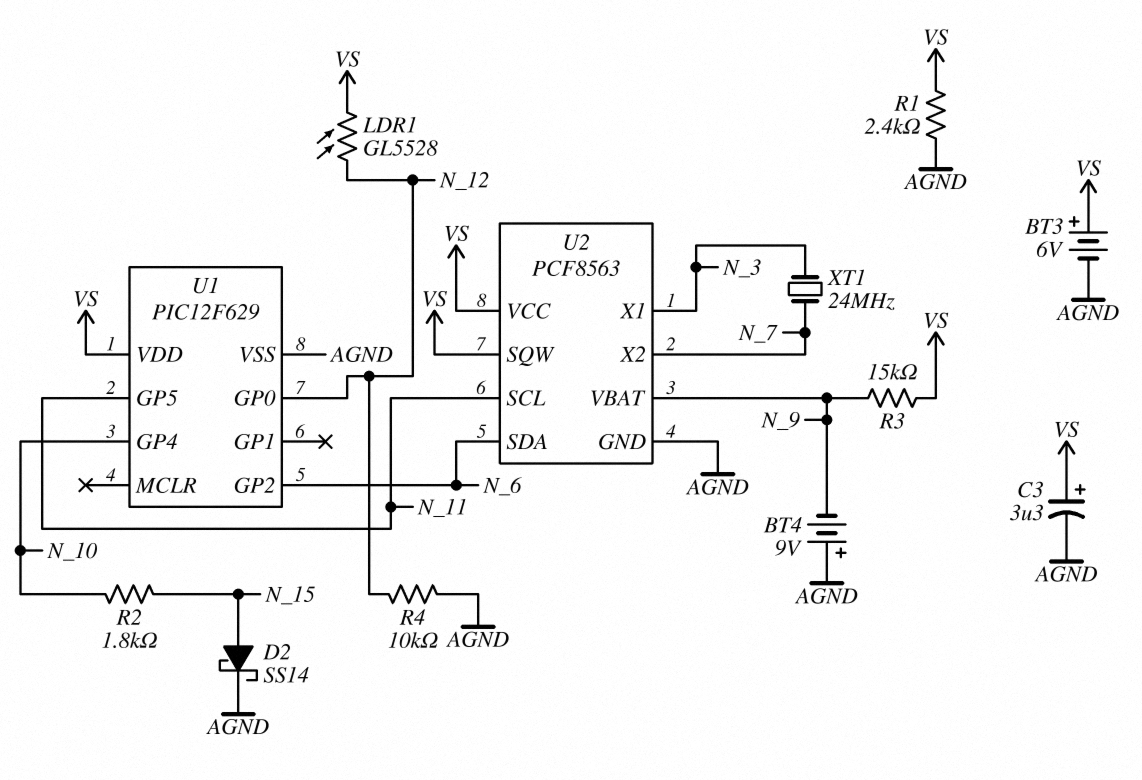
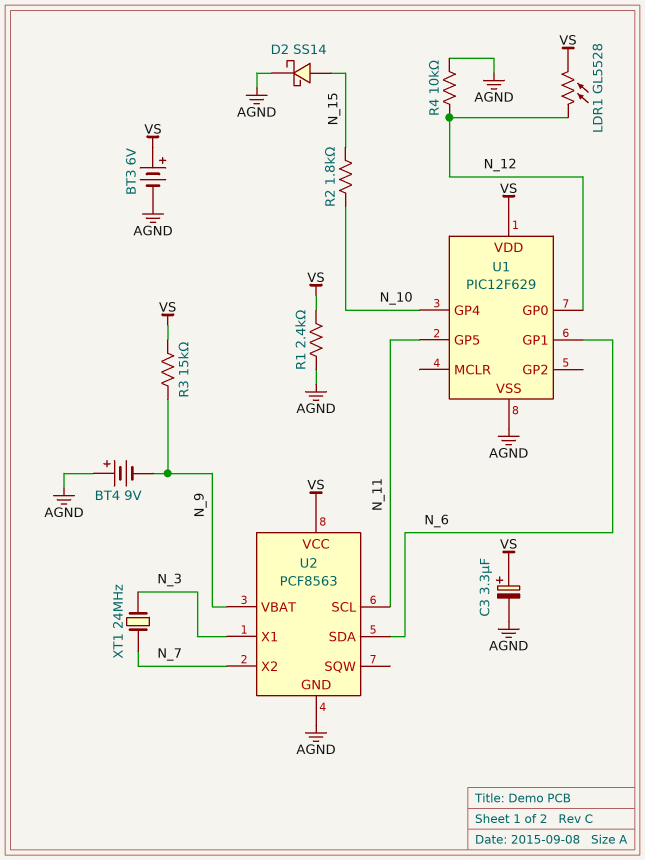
U1 pin GP1: none -> N_6
U1 pin GP2: N_6 -> none
U2 pin SQW: VS -> none

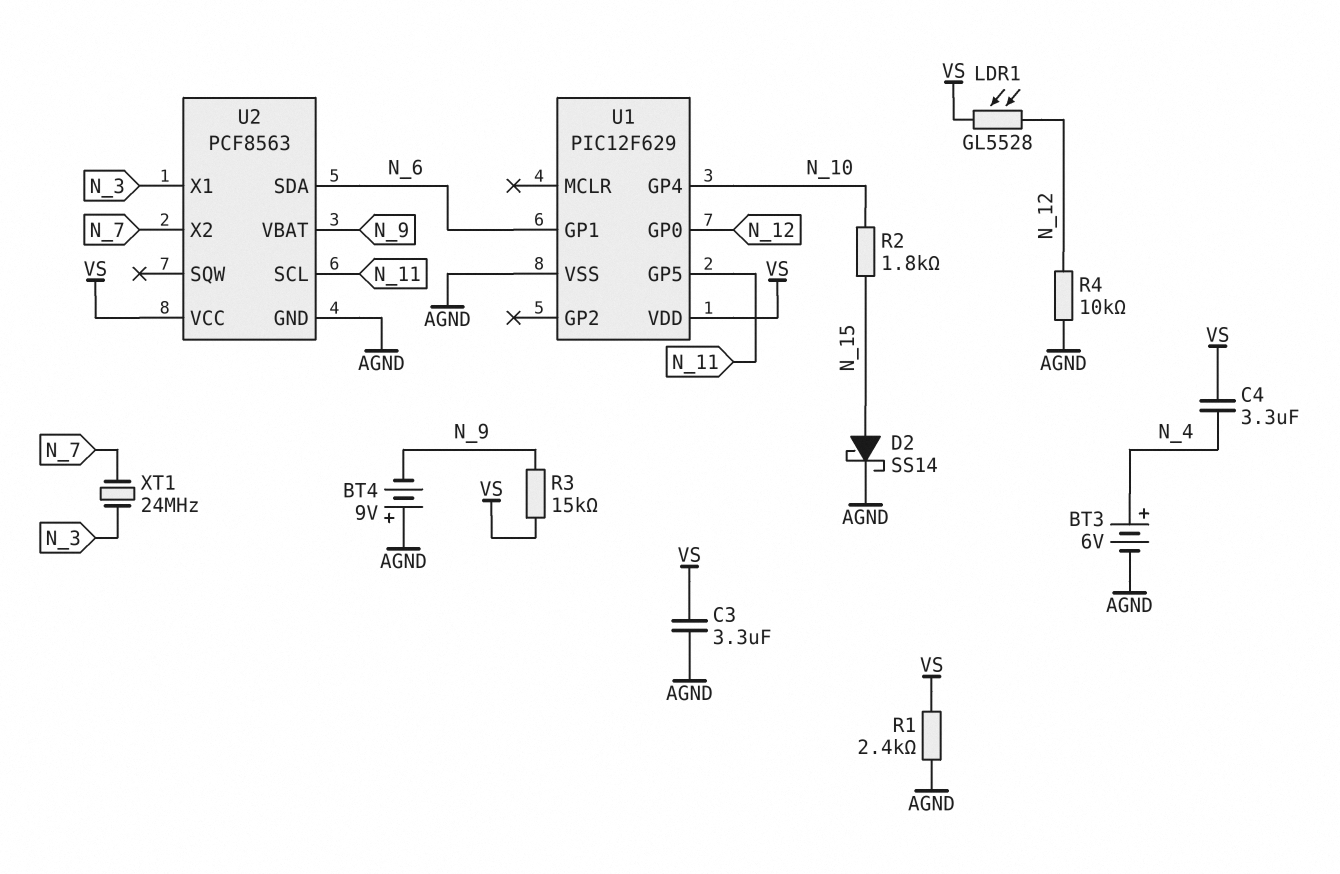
BT3: 6V (plus VS, minus AGND) -> 6V (plus N_4, minus AGND)
C3: 3.3uF (plus VS, minus AGND) -> 3.3uF (AGND, VS)
C4: none -> 3.3uF (N_4, VS)

